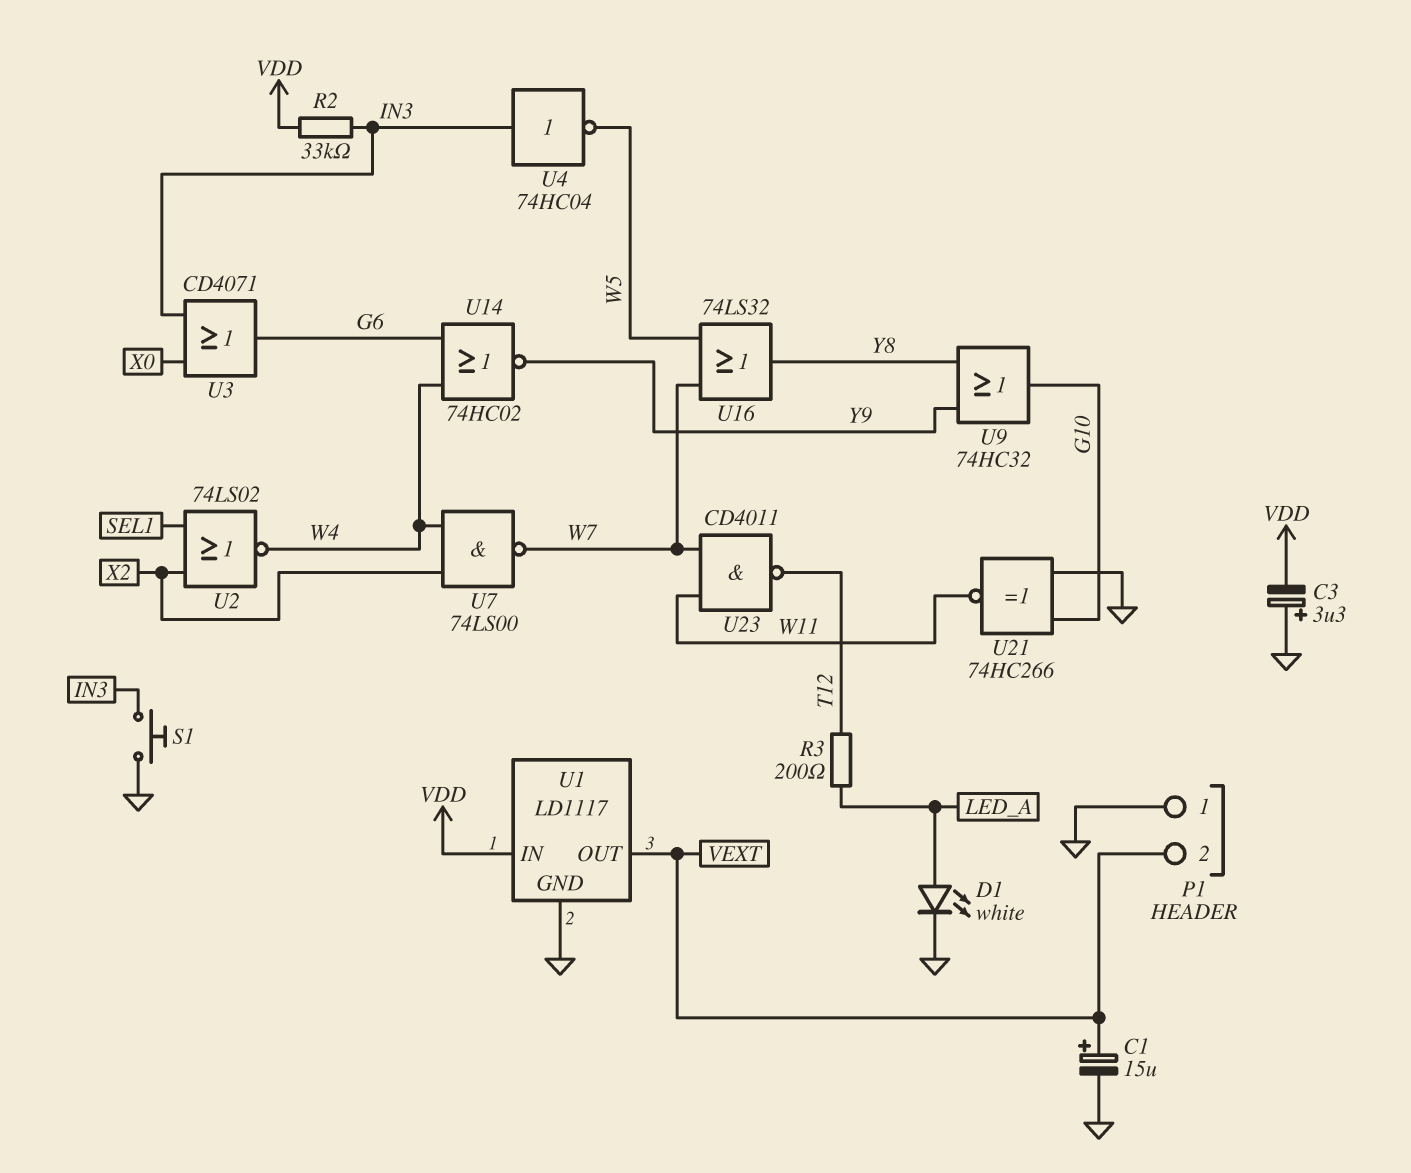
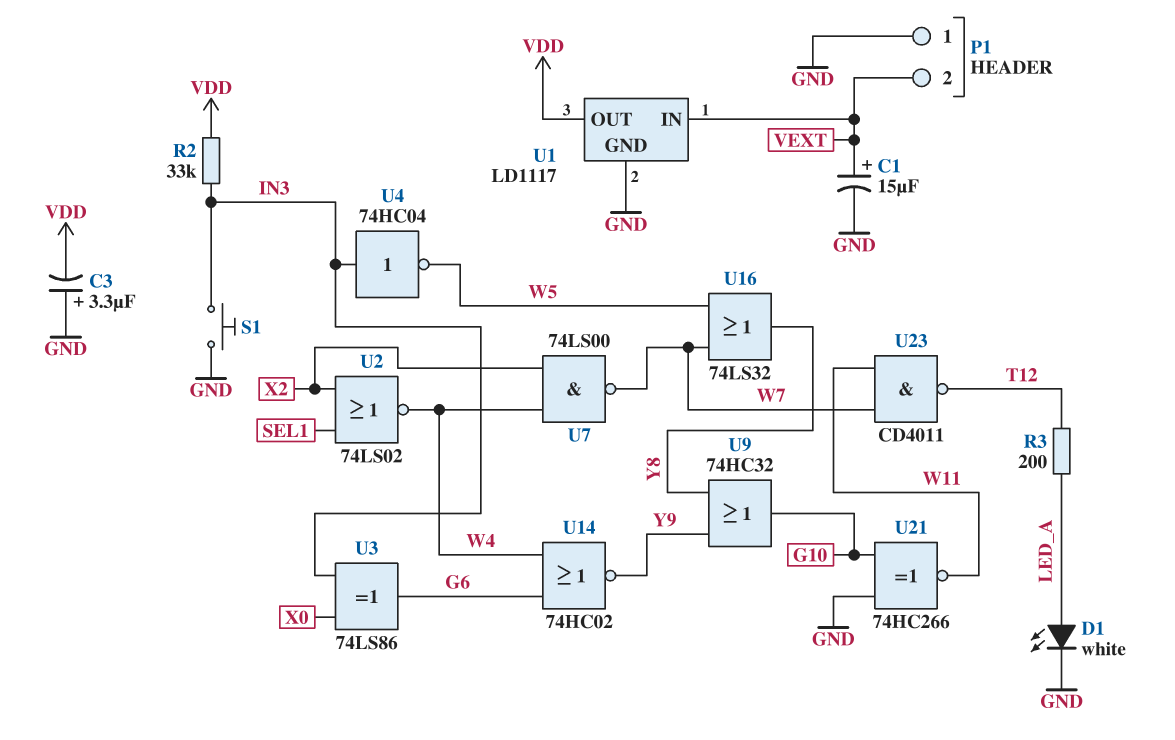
U1 pin IN: VDD -> VEXT
U1 pin OUT: VEXT -> VDD
U3: OR CD4071 (in IN3, in X0, out G6) -> XOR 74LS86 (in IN3, in X0, out G6)

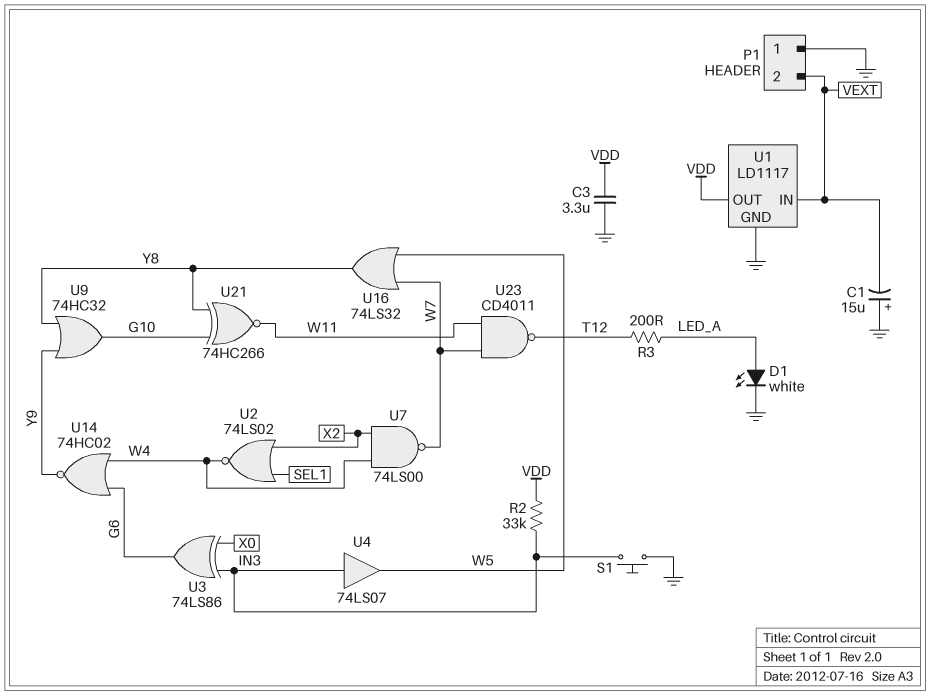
C1: 15uF (plus VEXT, minus GND) -> 15uF (plus GND, minus VEXT)
C3: 3.3uF (plus GND, minus VDD) -> 3.3uF (GND, VDD)
U4: NOT 74HC04 (in IN3, out W5) -> buffer 74LS07 (in IN3, out W5)
U21: XNOR 74HC266 (in G10, in GND, out W11) -> XNOR 74HC266 (in G10, in Y8, out W11)

